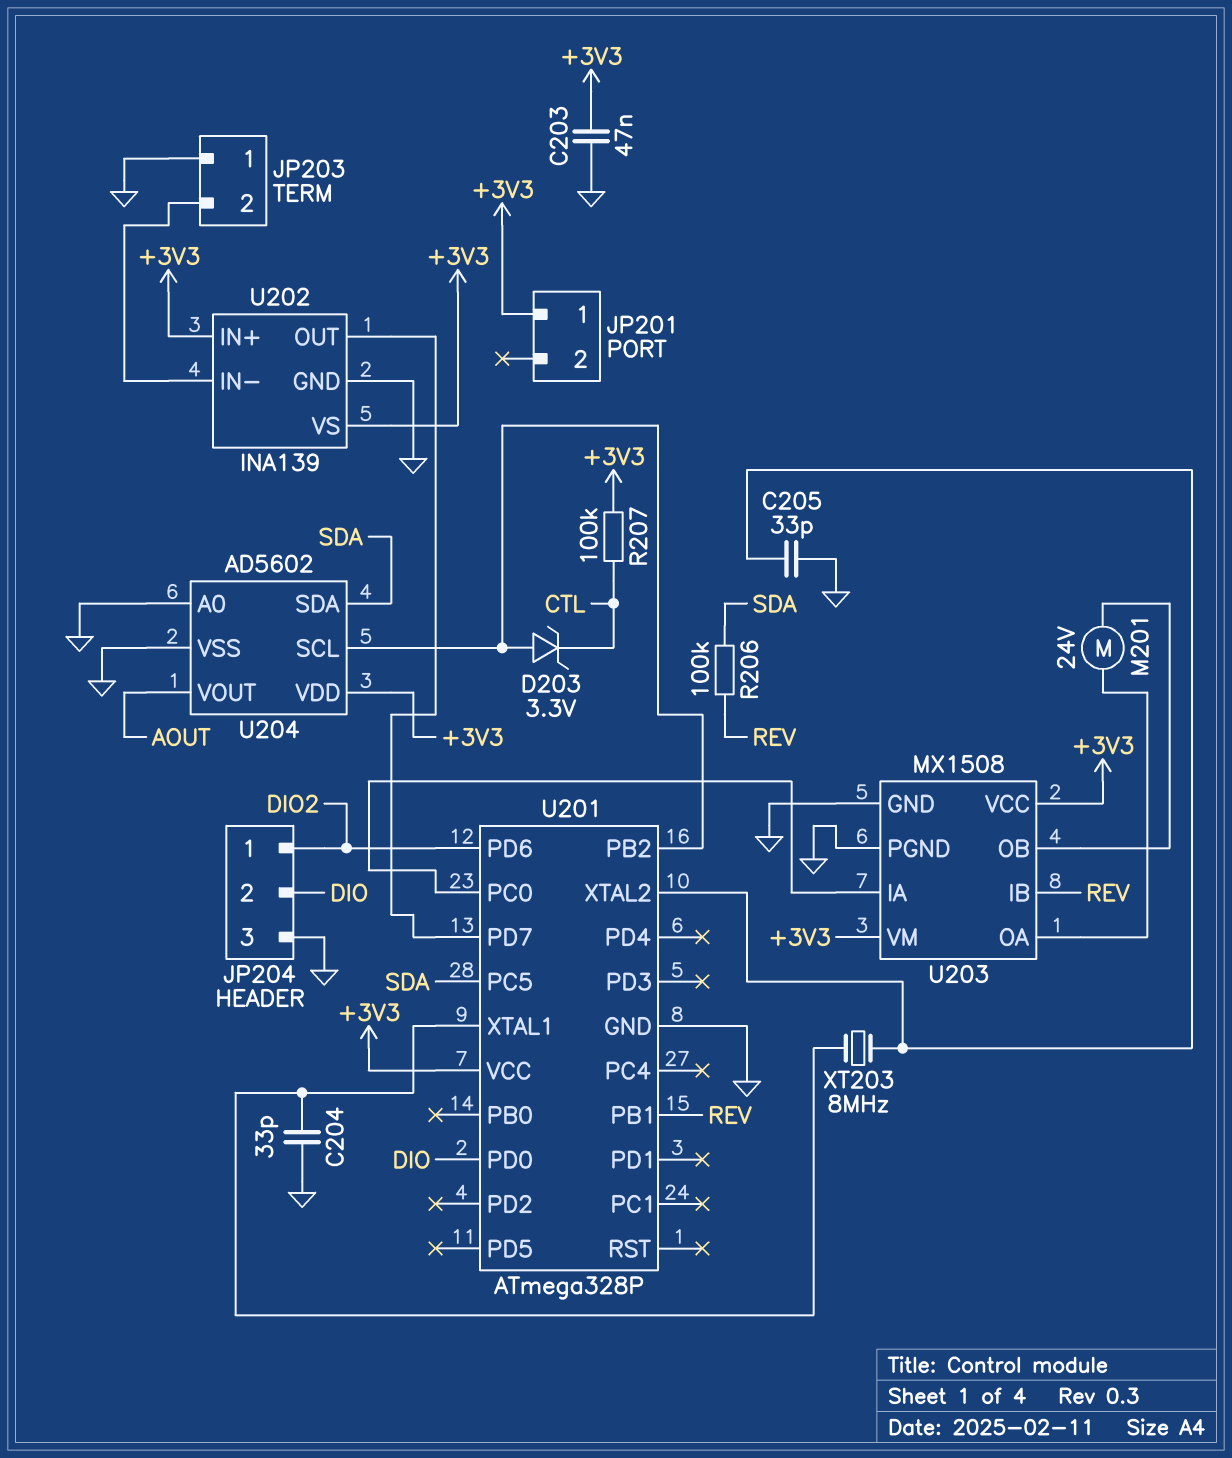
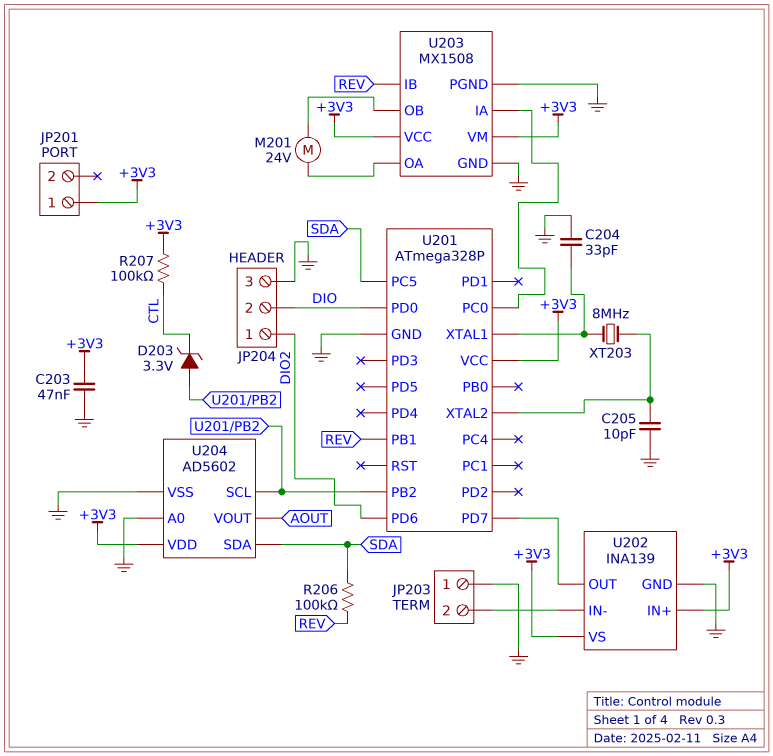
C205: 33pF (GND, U201/XTAL2) -> 10pF (GND, U201/XTAL2)

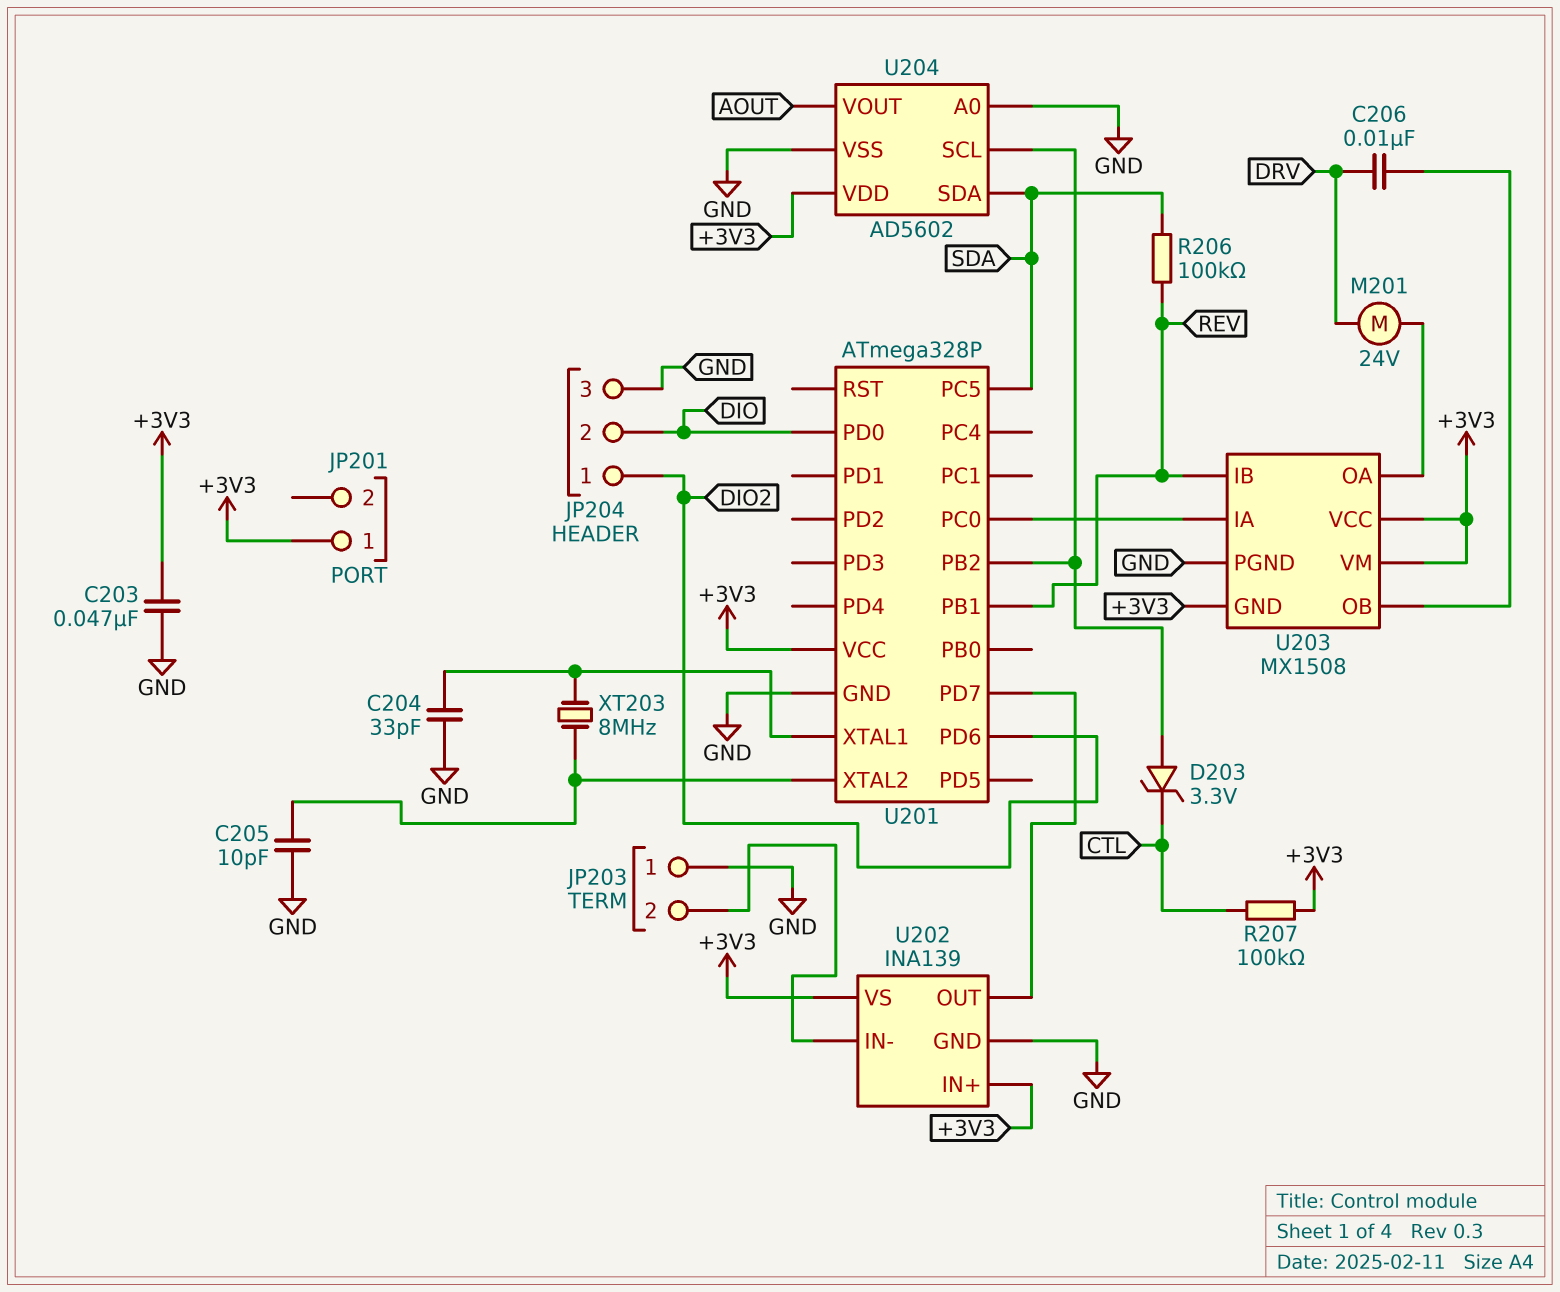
C206: none -> 10nF (DRV, U203/OB)
M201: motor 24V (U203/OA, U203/OB) -> motor 24V (DRV, U203/OA)
U203 pin GND: GND -> +3V3

